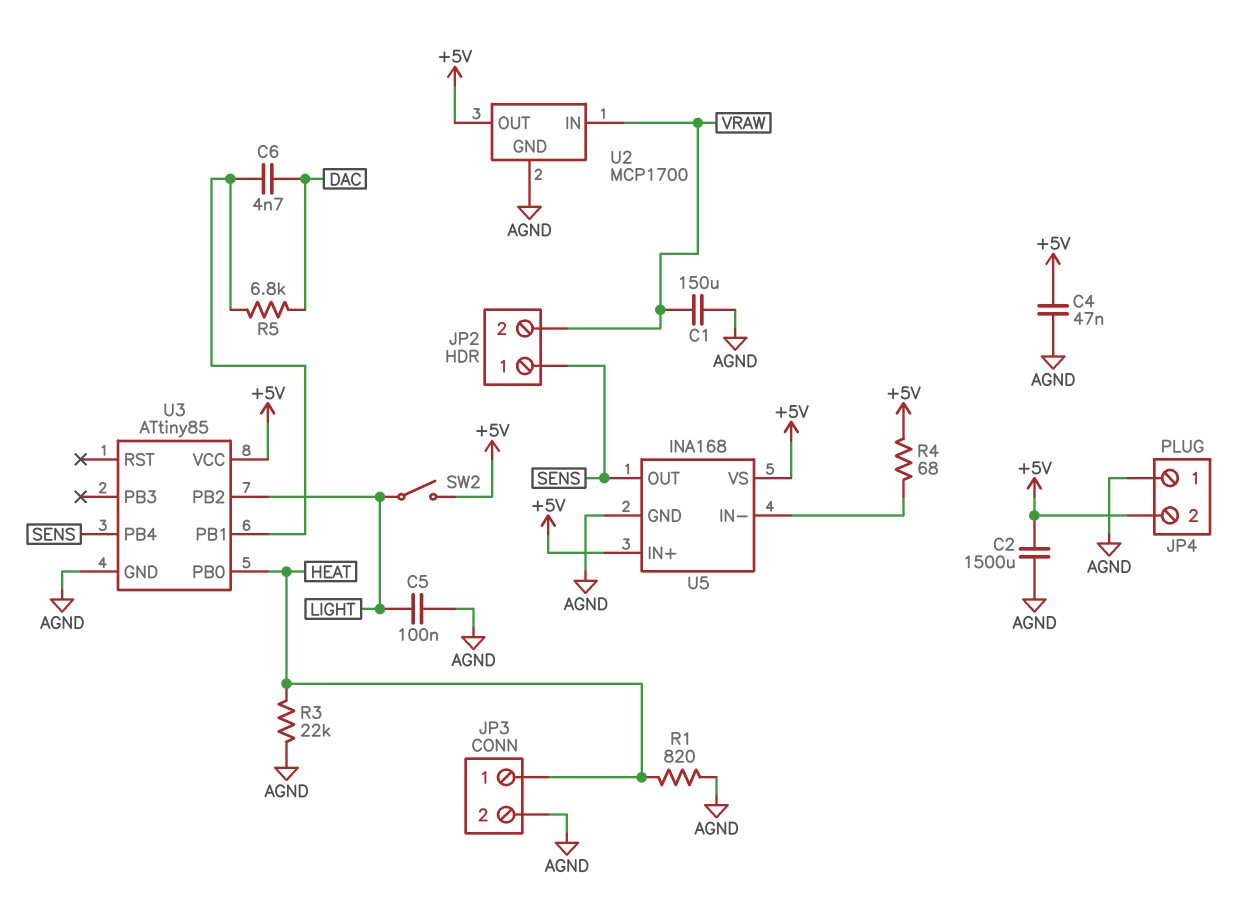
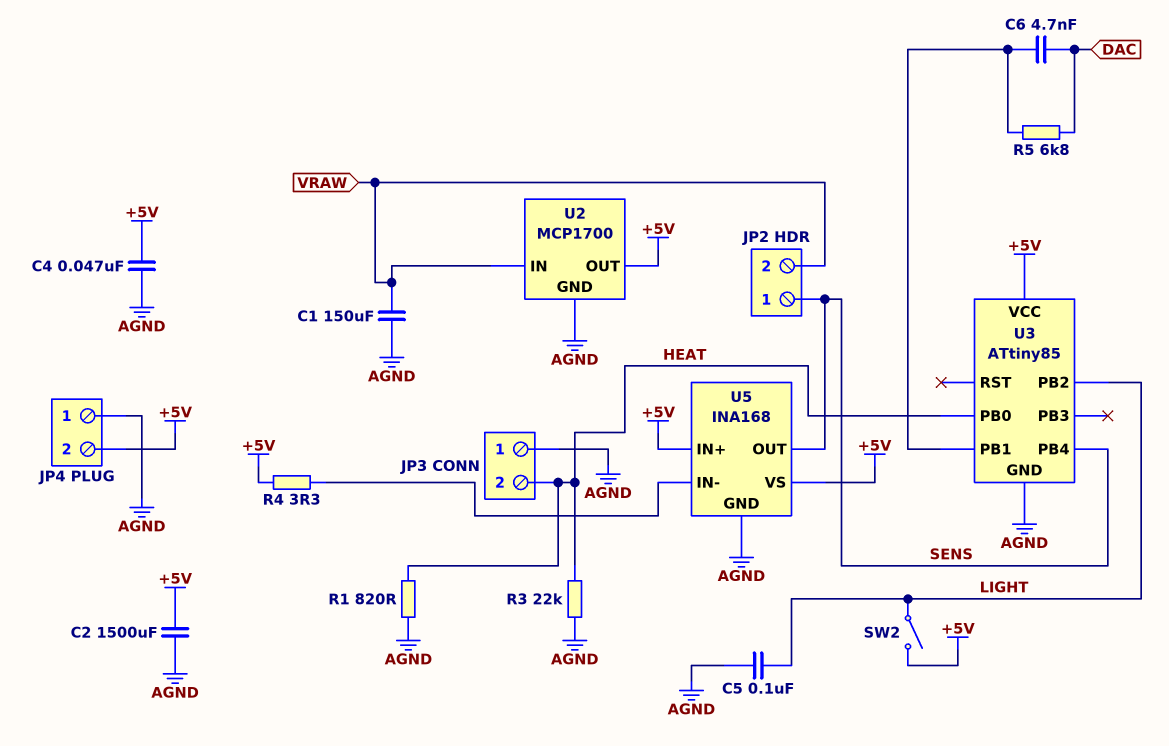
JP3 pin 1: HEAT -> AGND
JP3 pin 2: AGND -> HEAT
R4: 68 (+5V, U5/IN-) -> 3.3 (+5V, U5/IN-)

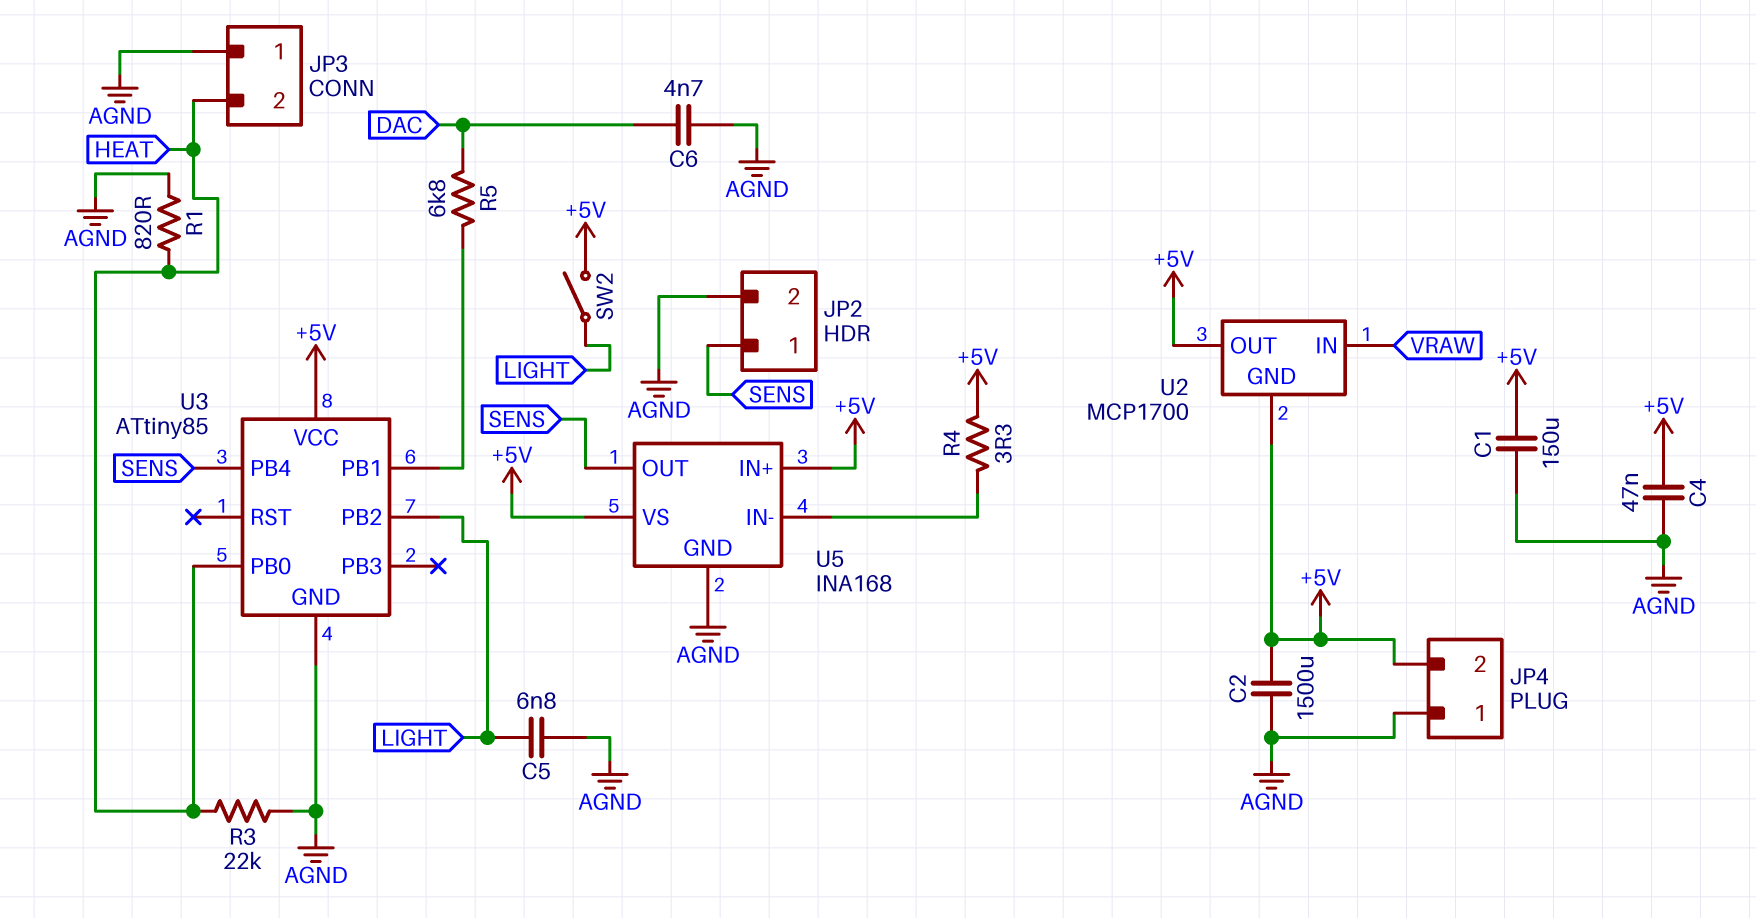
C1: 150uF (AGND, VRAW) -> 150uF (+5V, AGND)
C5: 100nF (AGND, LIGHT) -> 6.8nF (AGND, LIGHT)
C6: 4.7nF (DAC, U3/PB1) -> 4.7nF (AGND, DAC)
JP2 pin 2: VRAW -> AGND
U2 pin GND: AGND -> +5V

